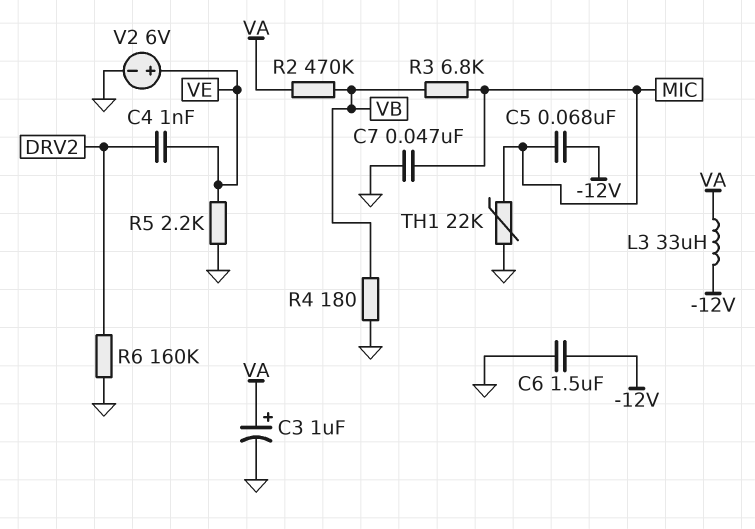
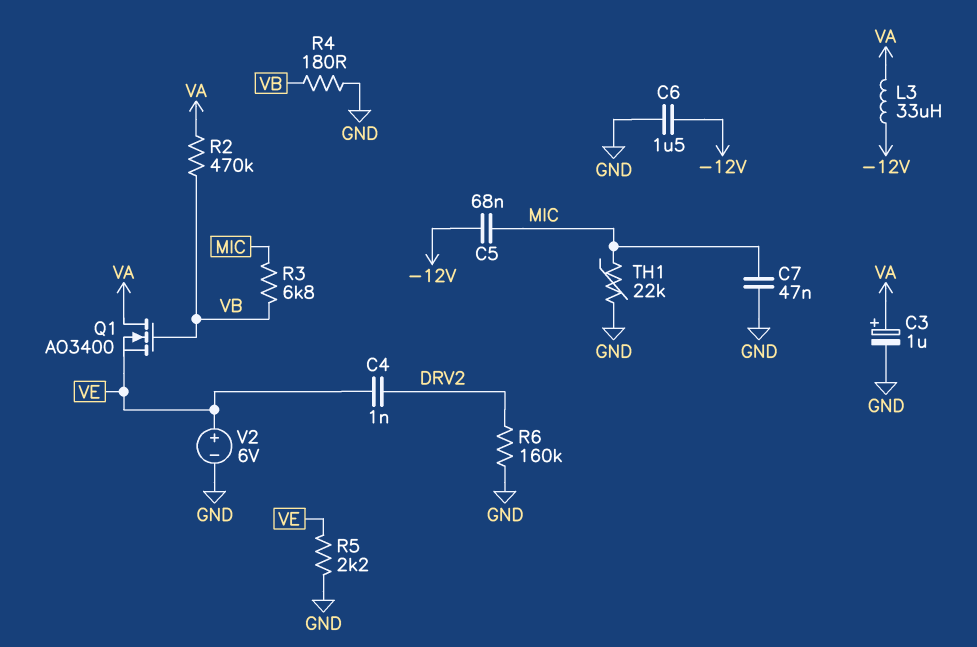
Q1: none -> NMOS AO3400 (G VB, D VA, S VE)

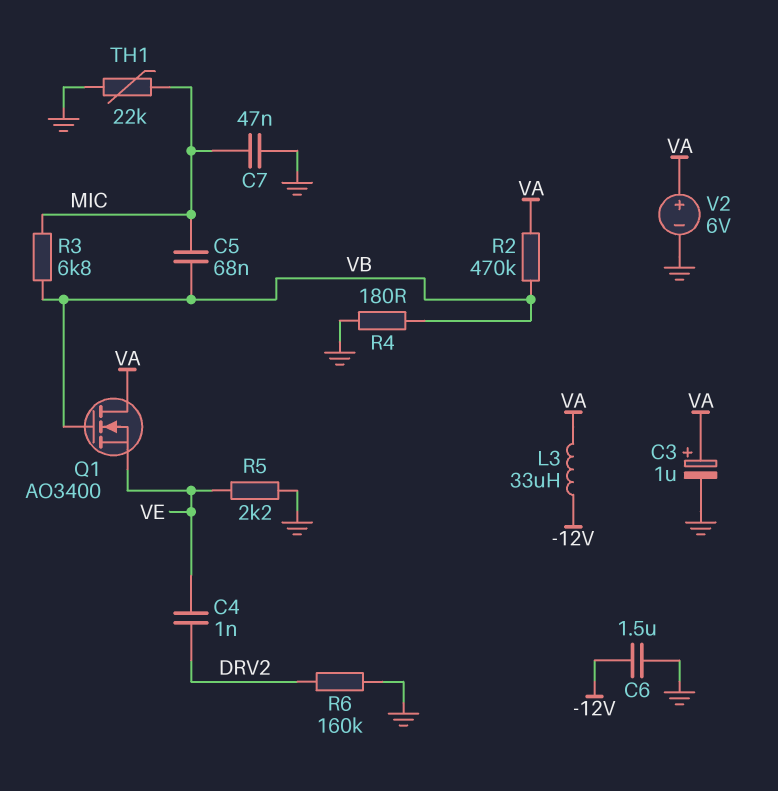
C5: 68nF (-12V, MIC) -> 68nF (MIC, VB)
V2: 6V (plus VE, minus GND) -> 6V (plus VA, minus GND)

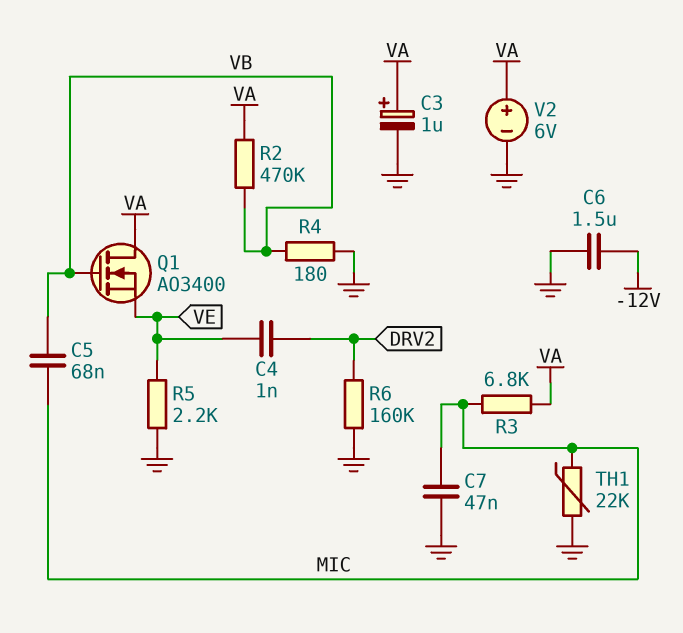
L3: 33uH (-12V, VA) -> none
R3: 6.8k (MIC, VB) -> 6.8k (MIC, VA)

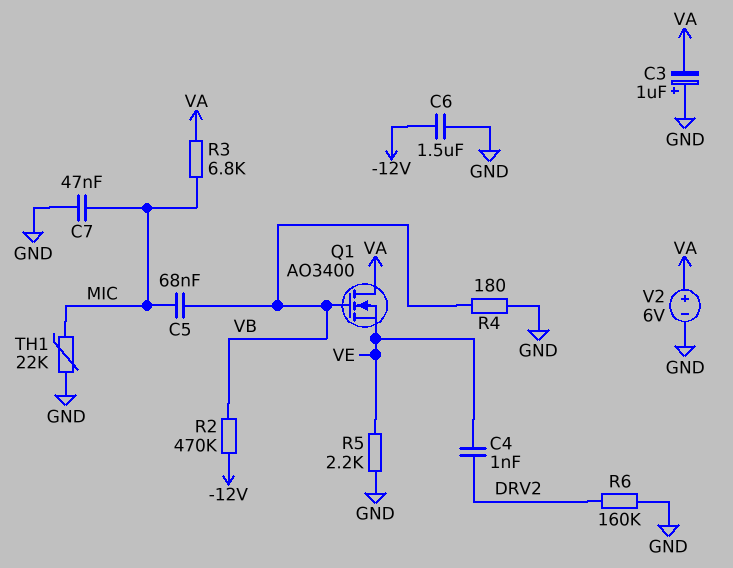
C3: 1uF (plus VA, minus GND) -> 1uF (plus GND, minus VA)
R2: 470k (VA, VB) -> 470k (-12V, VB)

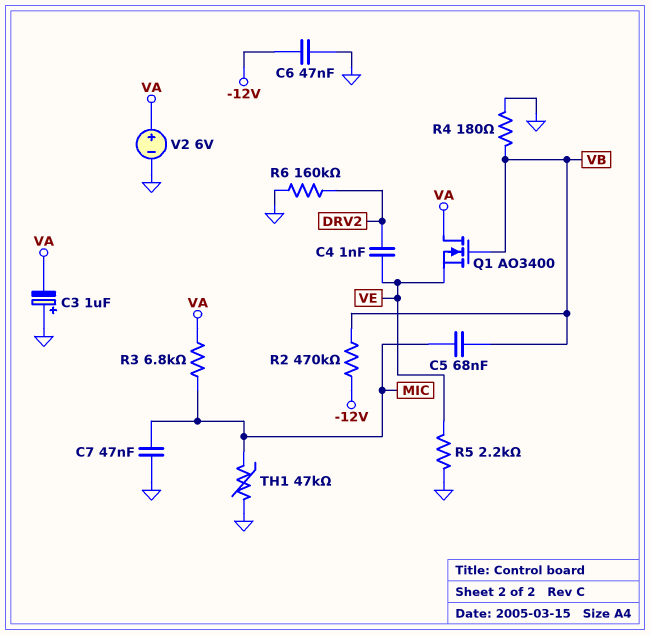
C6: 1.5uF (-12V, GND) -> 47nF (-12V, GND)
TH1: 22k (GND, MIC) -> 47k (GND, MIC)

